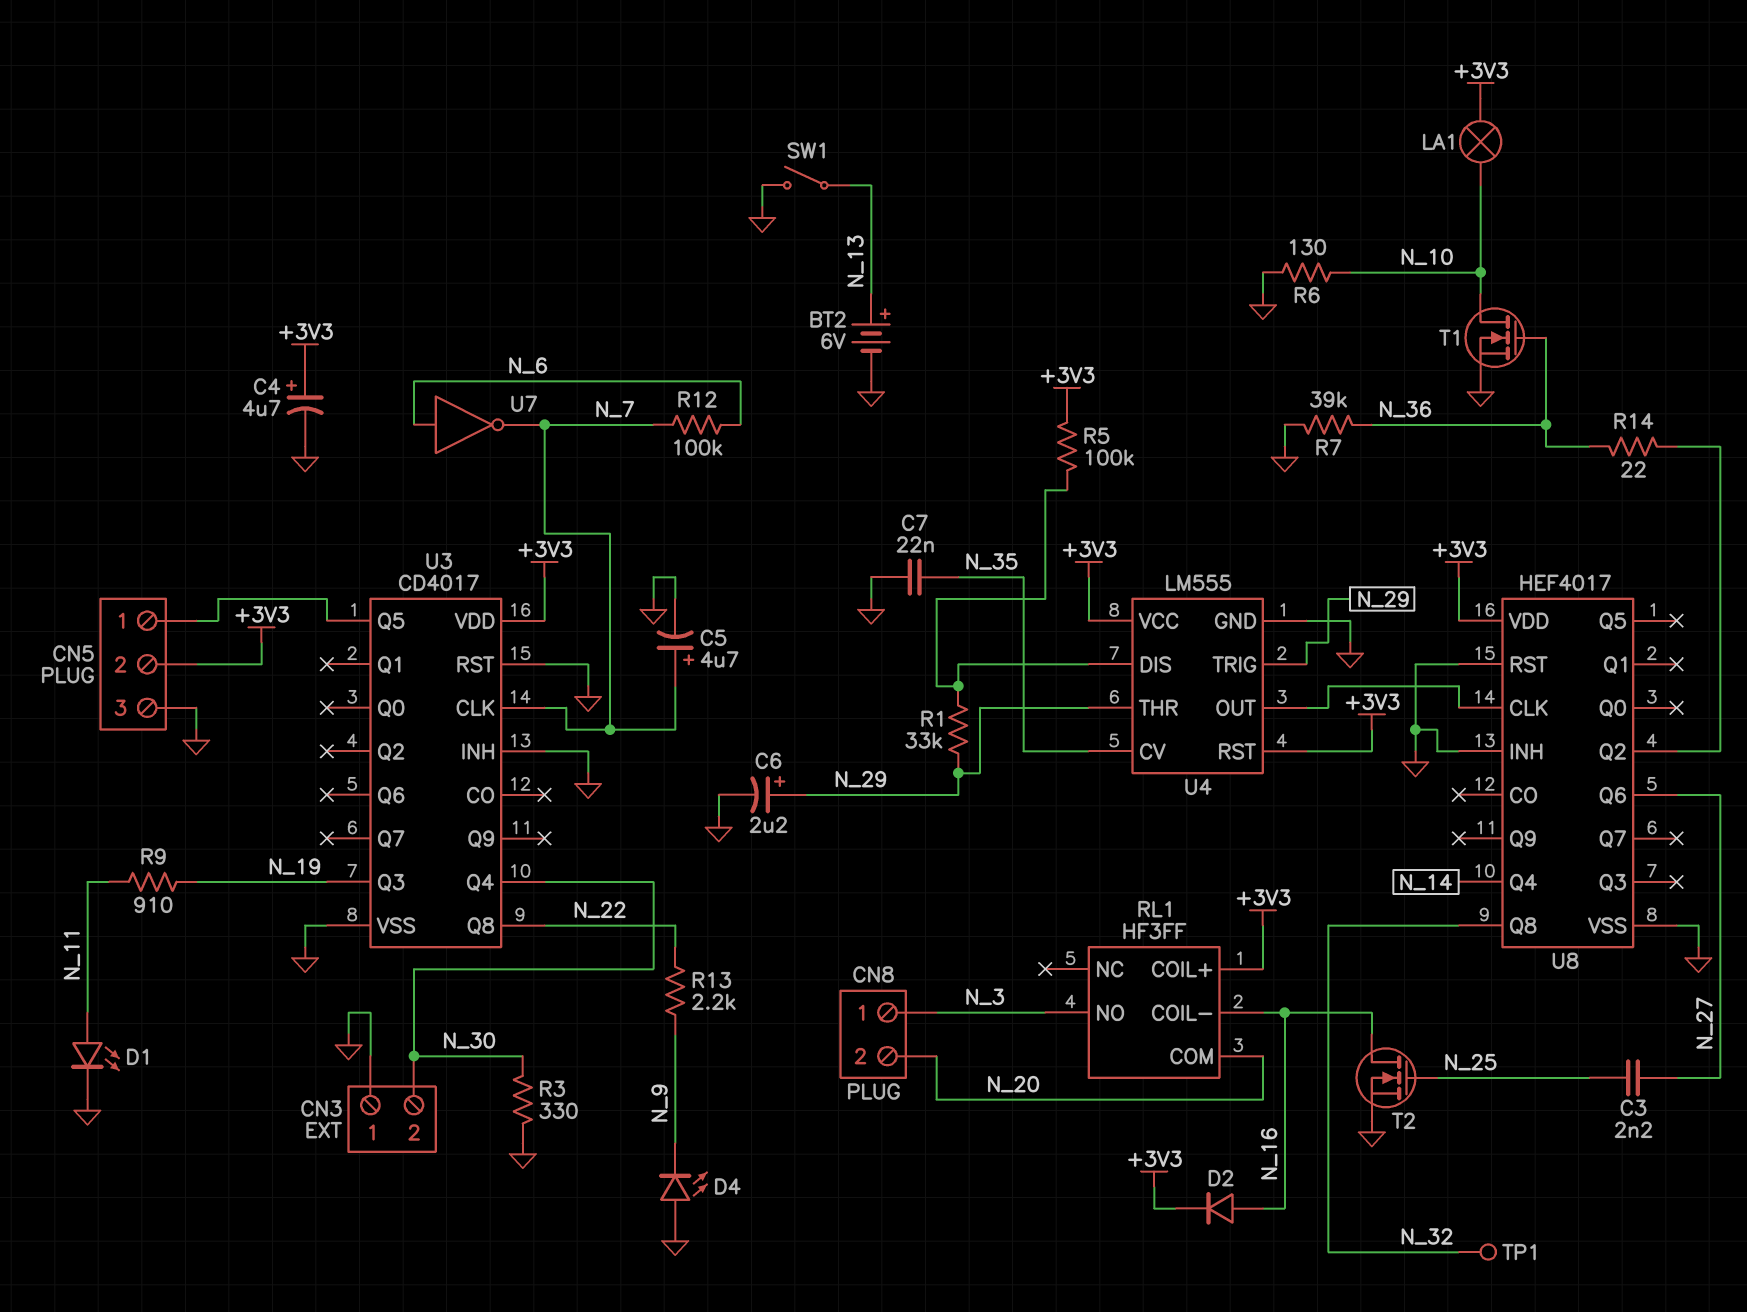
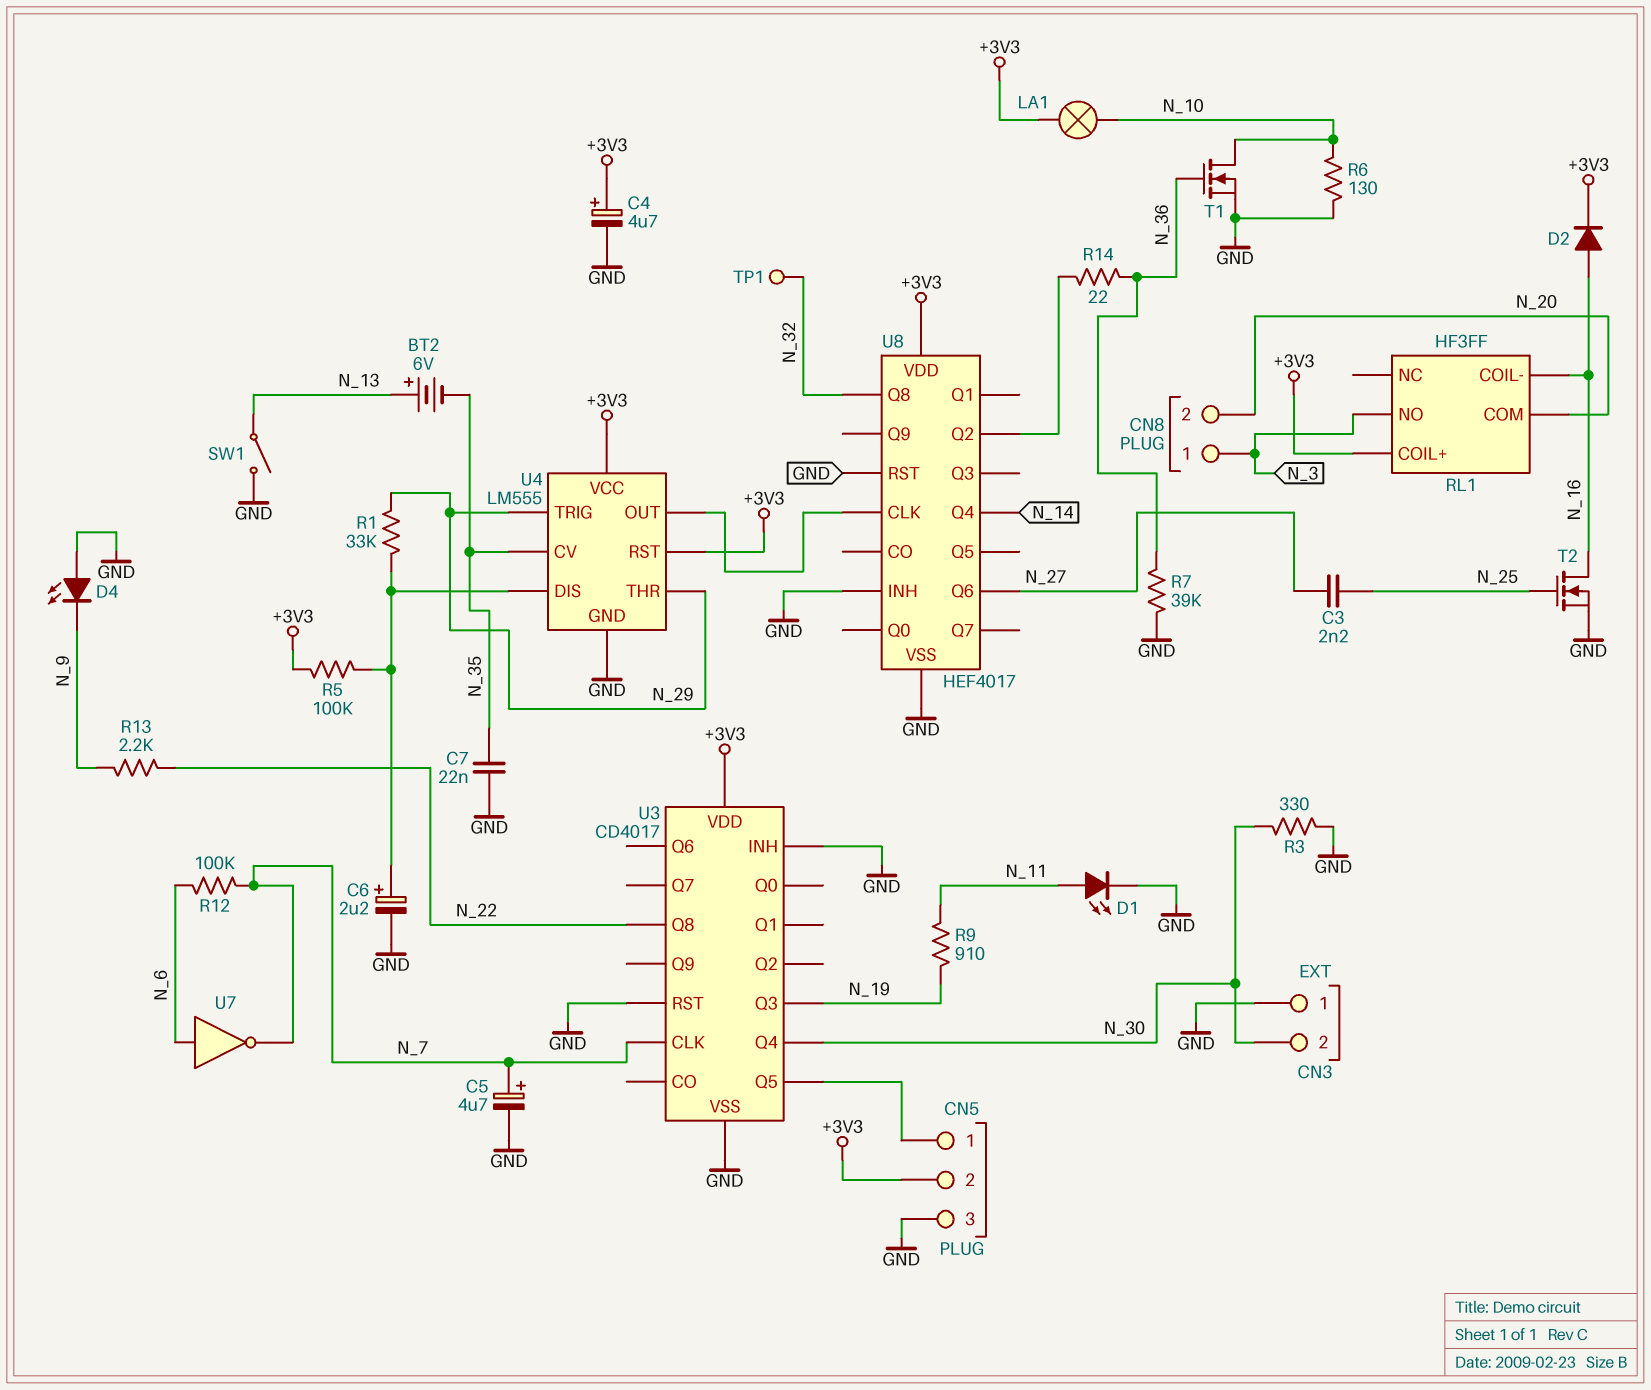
BT2: 6V (plus N_13, minus GND) -> 6V (plus N_13, minus N_35)
C6: 2.2uF (plus N_29, minus GND) -> 2.2uF (plus U4/DIS, minus GND)

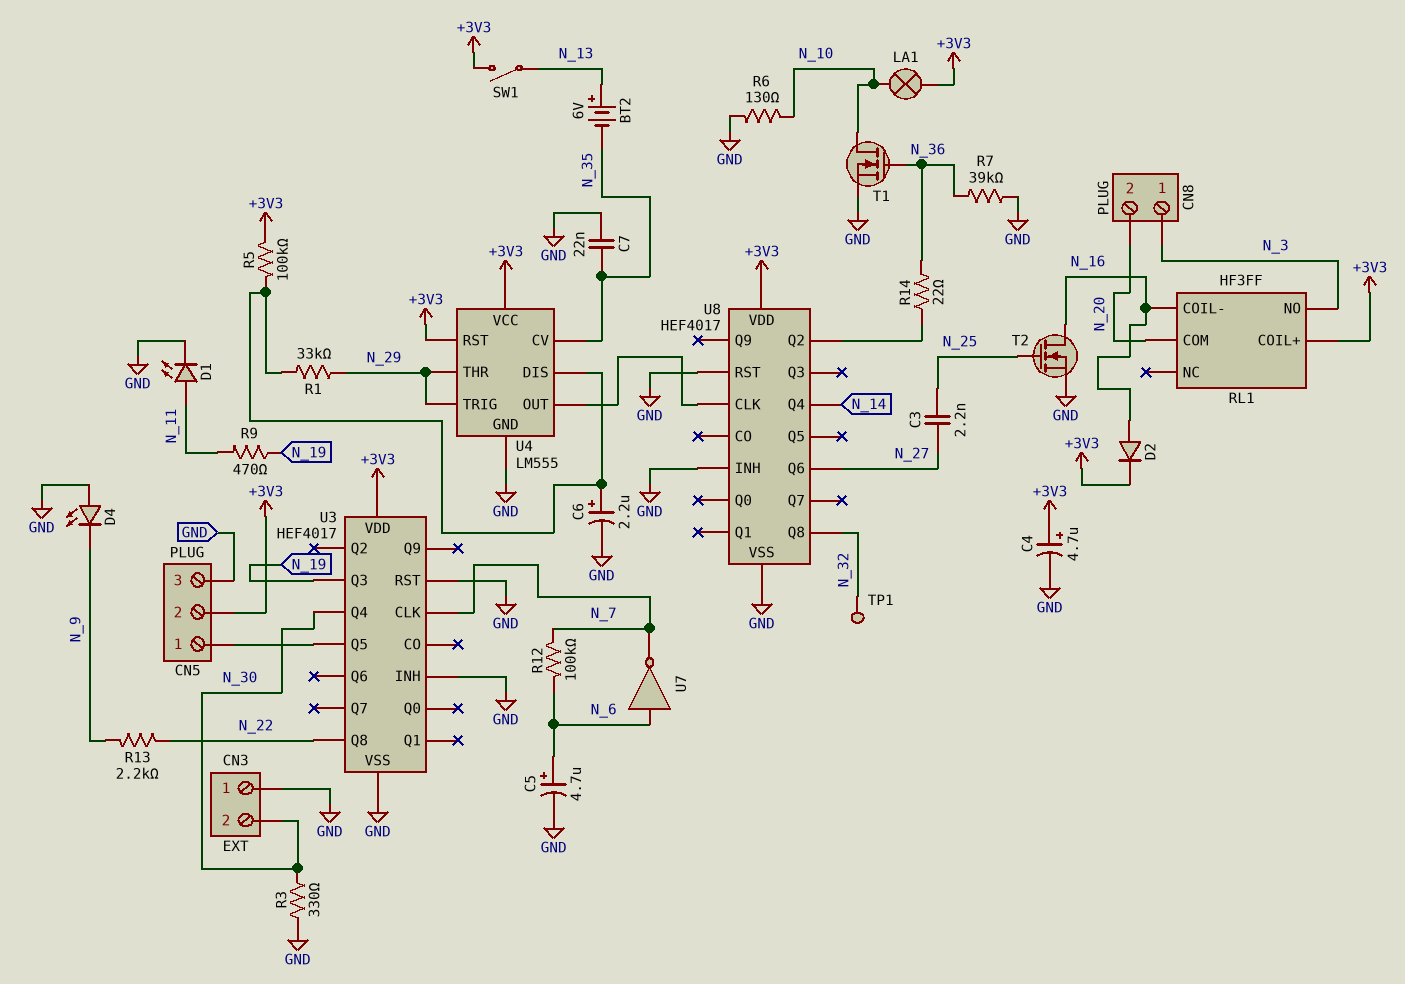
C5: 4.7uF (plus N_7, minus GND) -> 4.7uF (plus N_6, minus GND)
R9: 910 (N_11, N_19) -> 470 (N_11, N_19)
SW1: switch (GND, N_13) -> switch (+3V3, N_13)
U3: CD4017 -> HEF4017

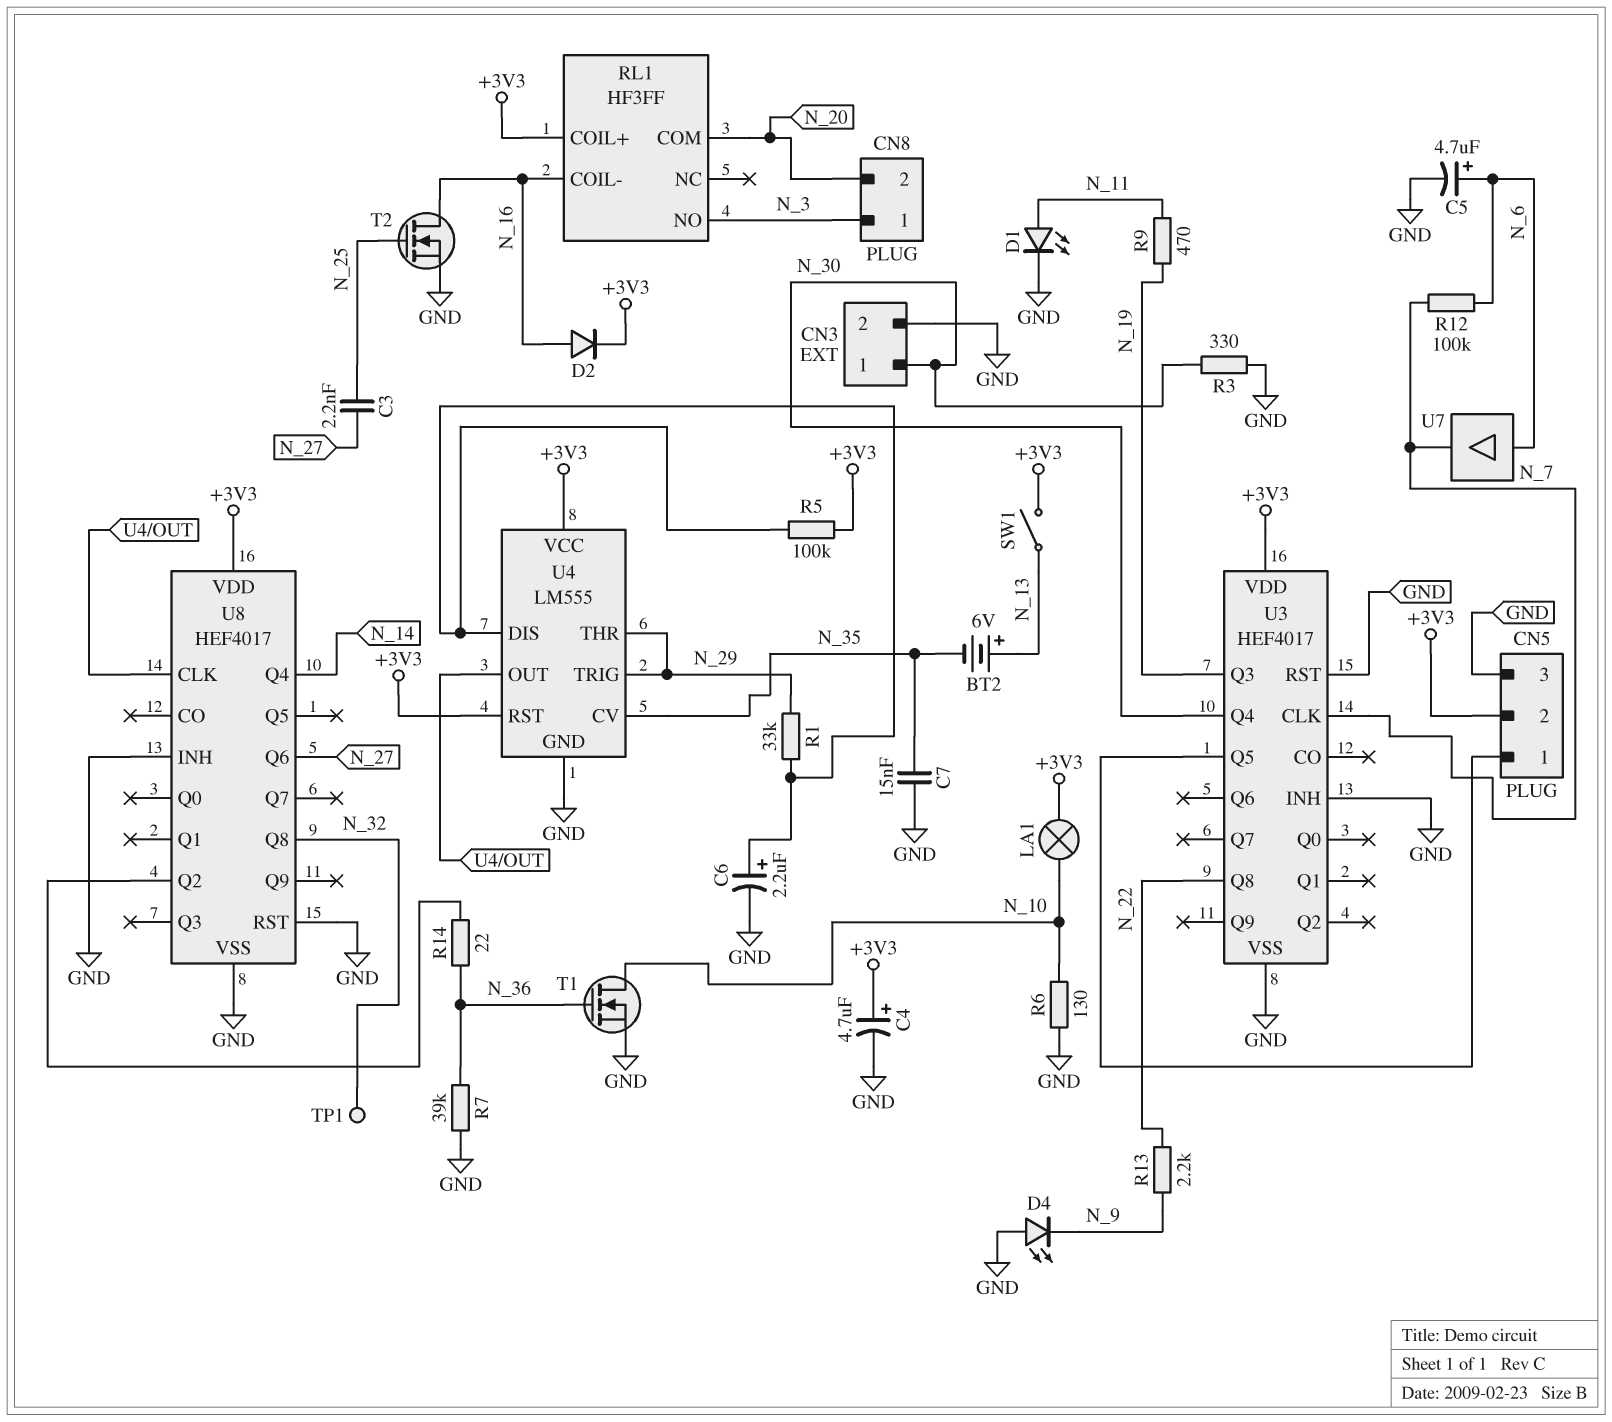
C7: 22nF (GND, N_35) -> 15nF (GND, N_35)
CN3 pin 1: GND -> N_30
CN3 pin 2: N_30 -> GND
U7: NOT (in N_6, out N_7) -> buffer (in N_6, out N_7)

